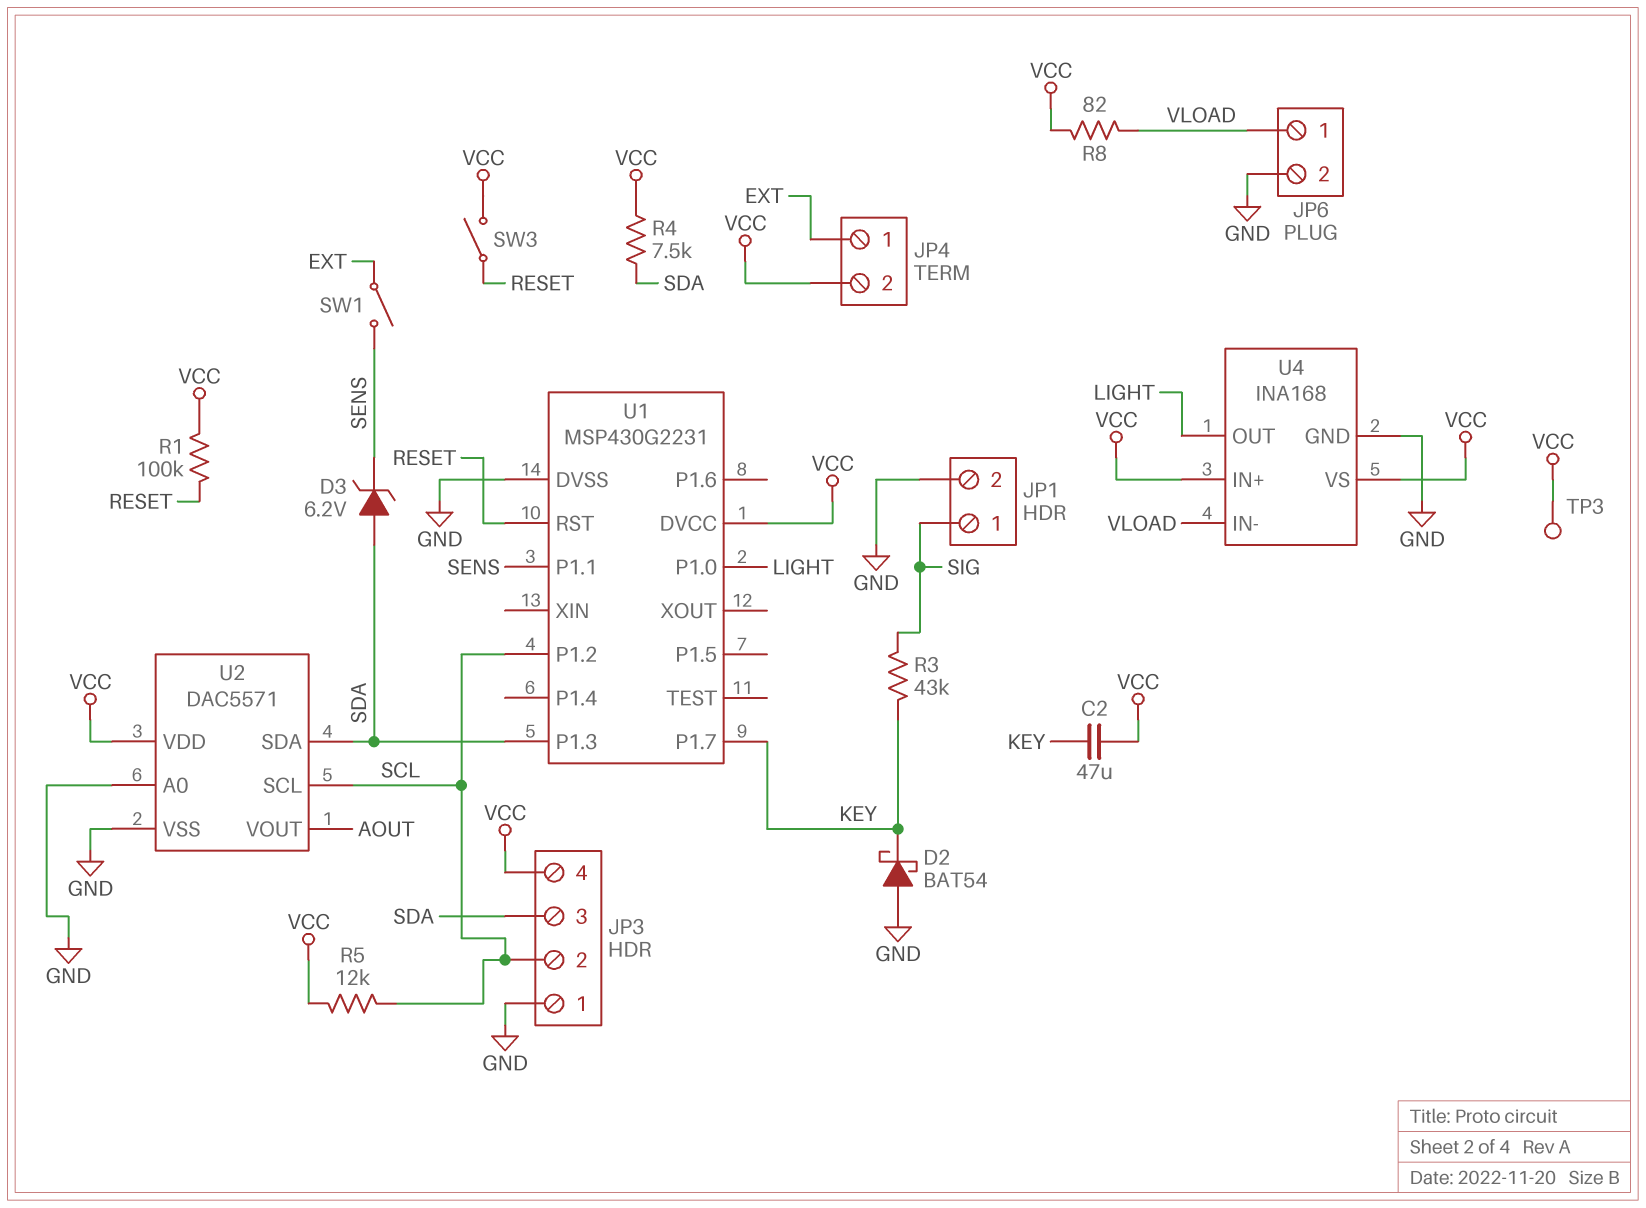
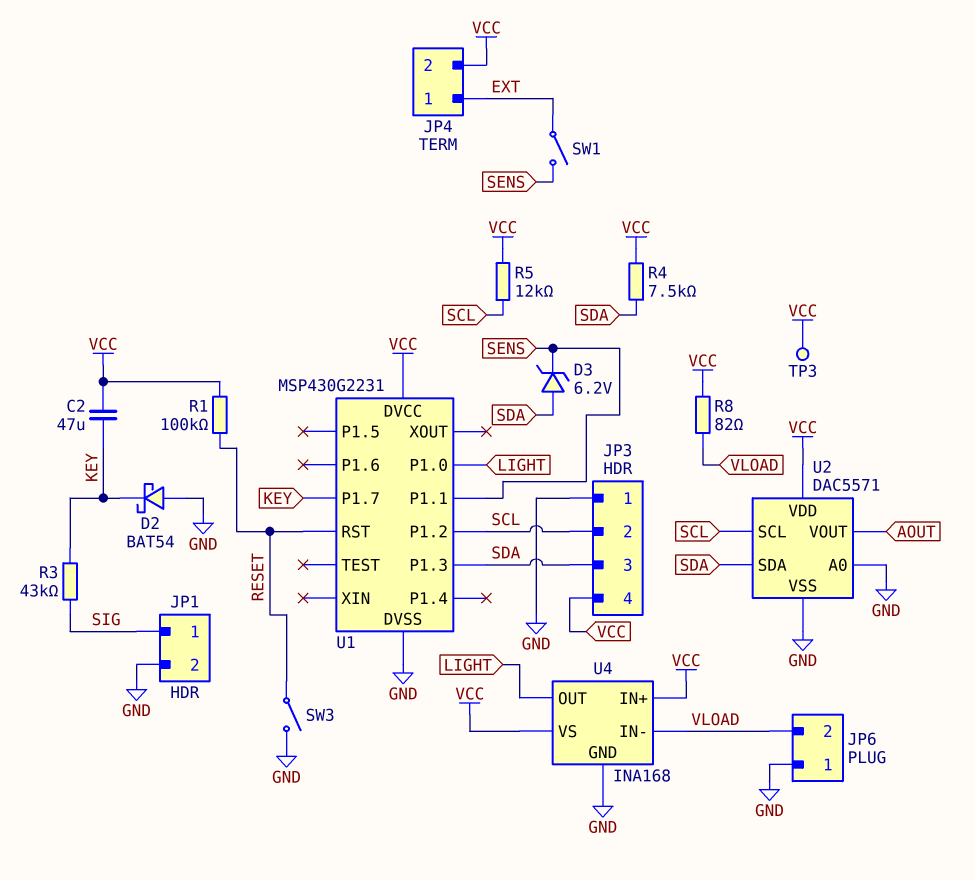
JP6 pin 1: VLOAD -> GND
JP6 pin 2: GND -> VLOAD
SW3: switch (RESET, VCC) -> switch (GND, RESET)

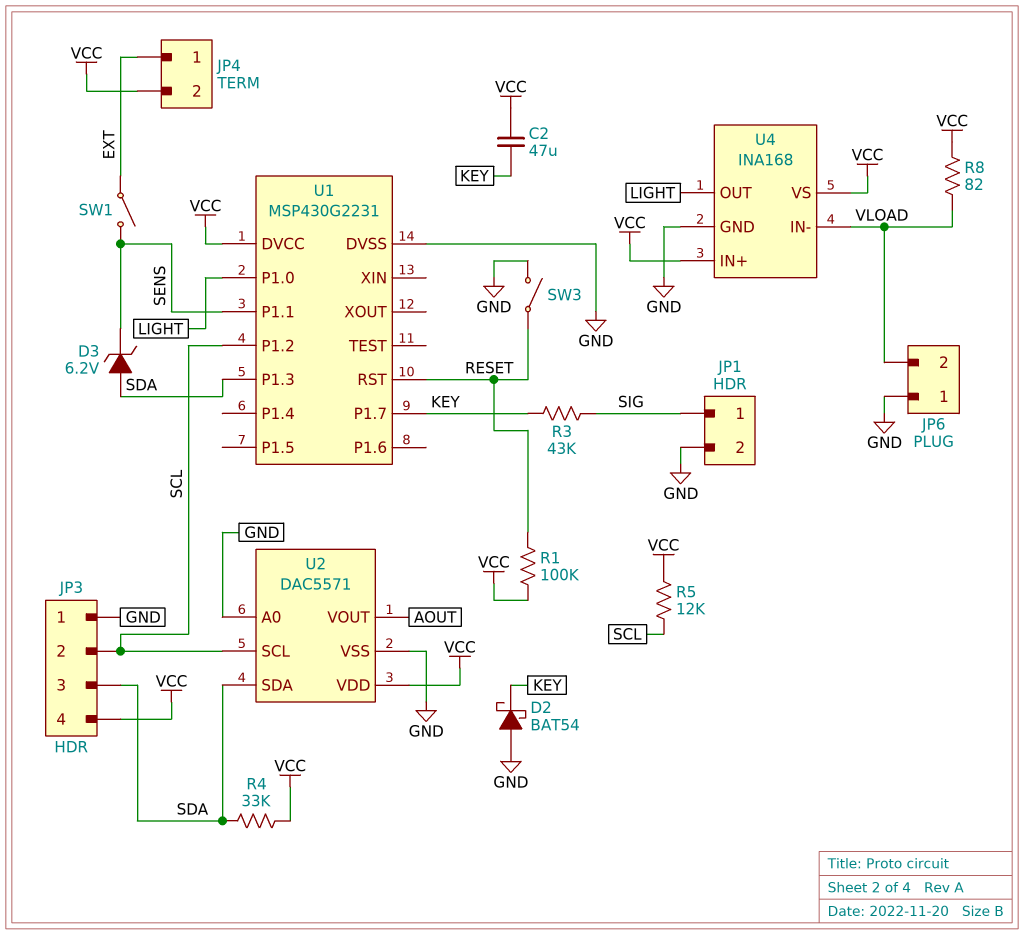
R4: 7.5k (SDA, VCC) -> 33k (SDA, VCC)
TP3: test point (VCC) -> none

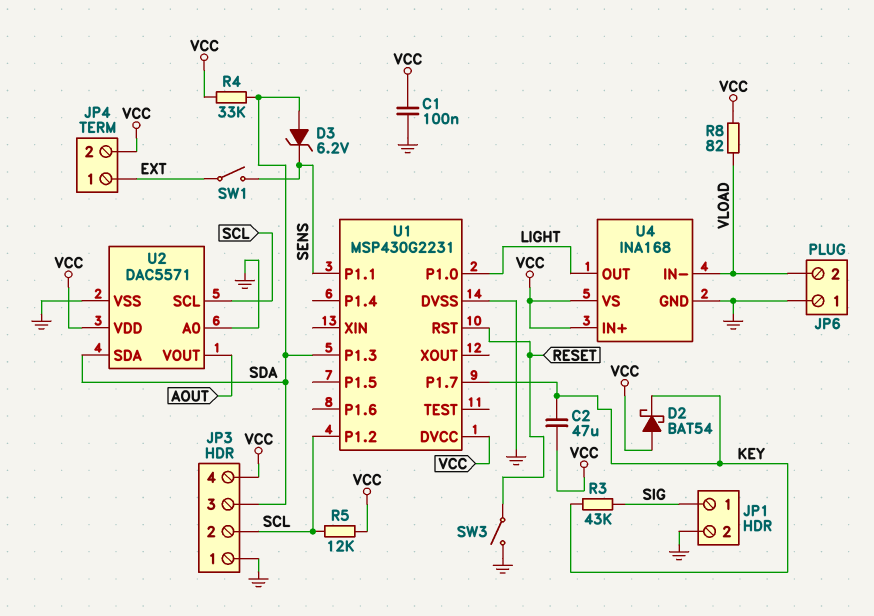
C1: none -> 100nF (GND, VCC)
D2: schottky BAT54 (A GND, K KEY) -> schottky BAT54 (A VCC, K KEY)
R1: 100k (RESET, VCC) -> none

